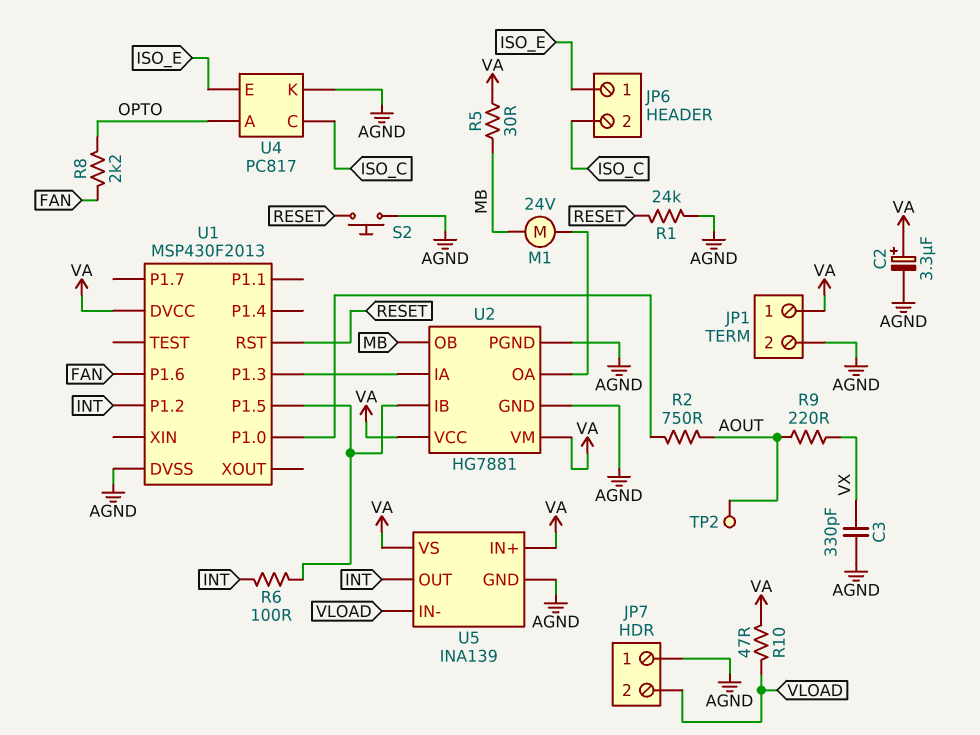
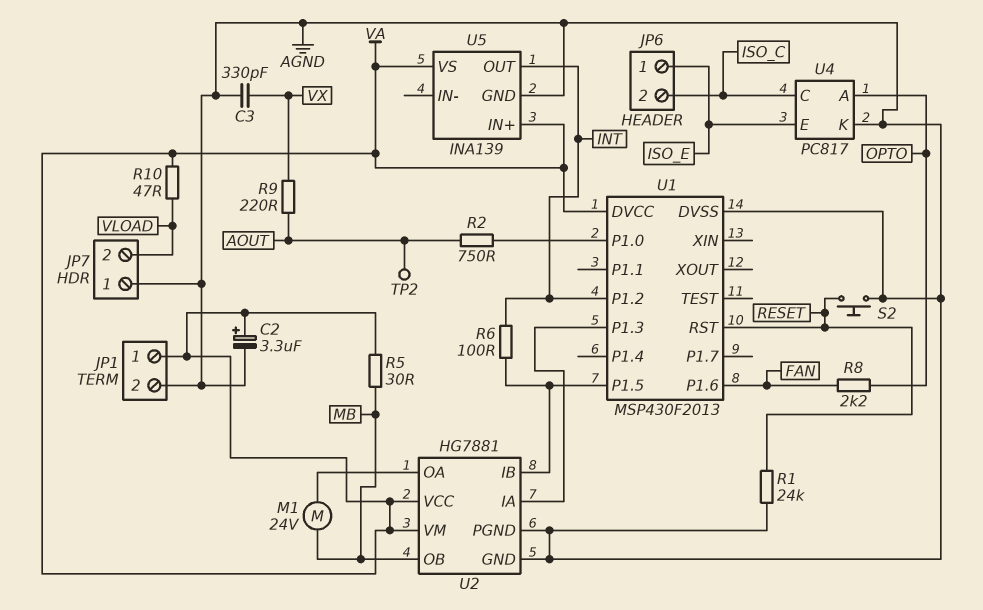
U5 pin IN-: VLOAD -> none

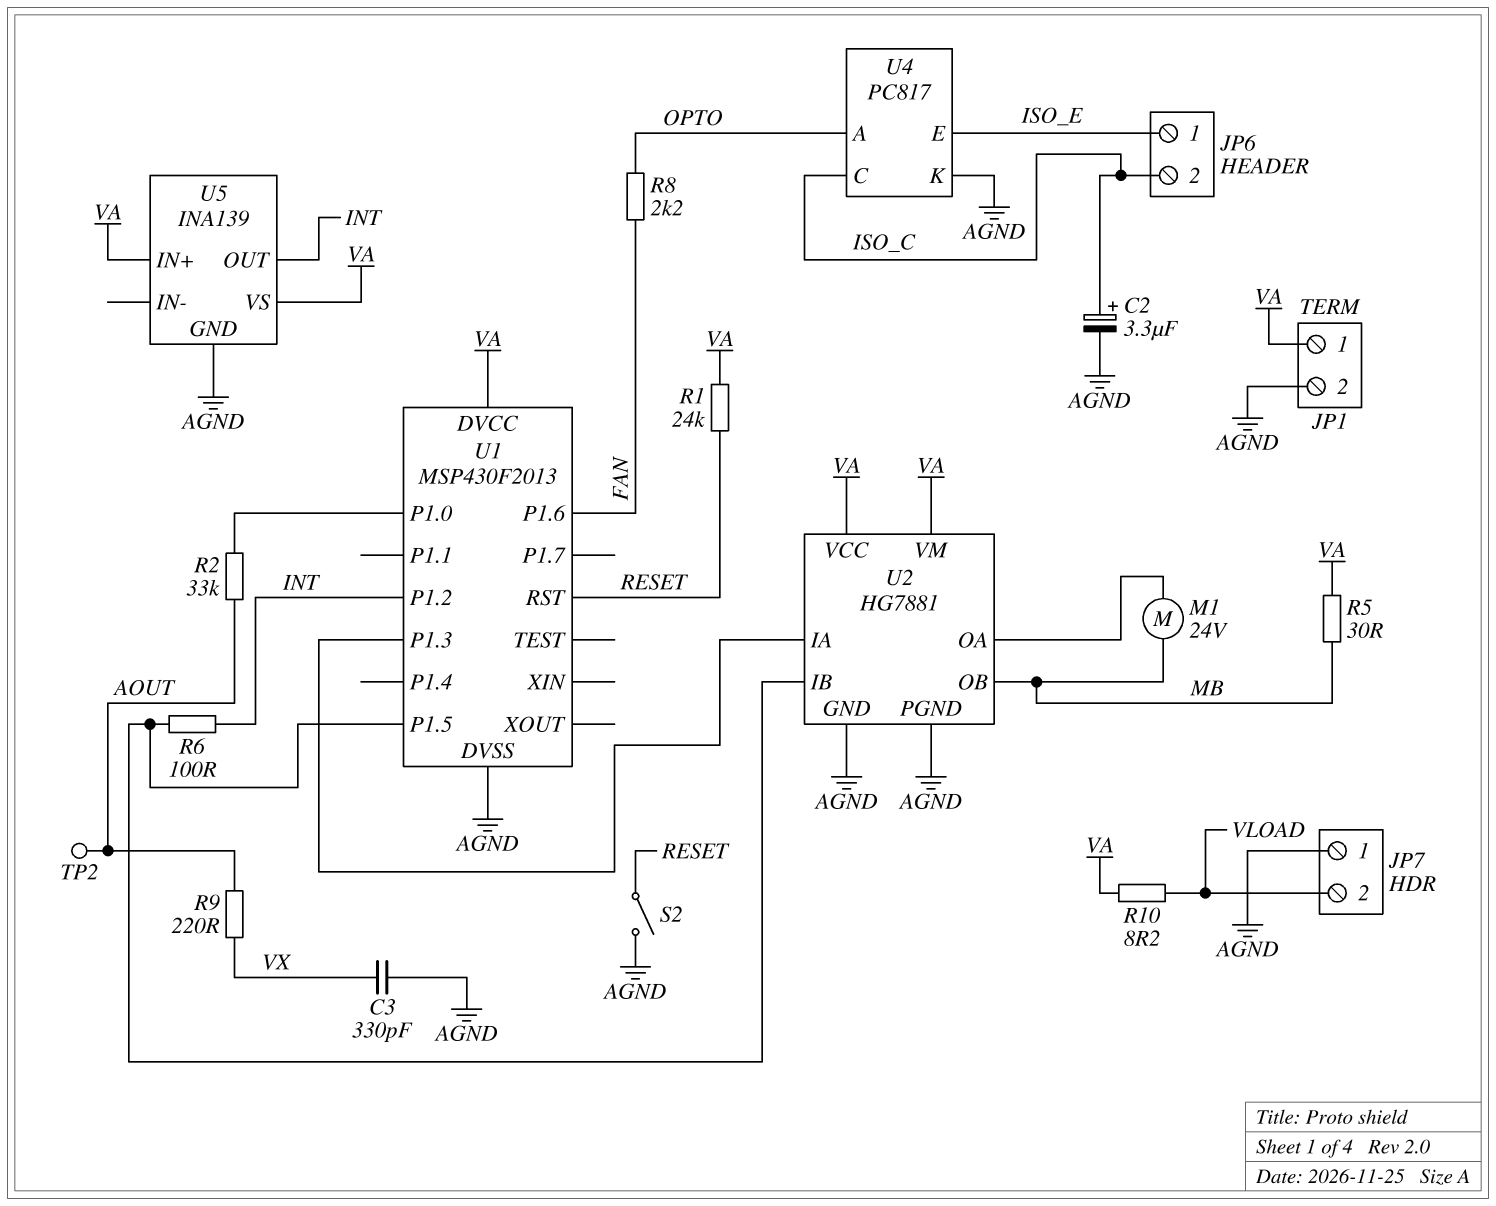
C2: 3.3uF (plus VA, minus AGND) -> 3.3uF (plus ISO_C, minus AGND)
R1: 24k (AGND, RESET) -> 24k (RESET, VA)
R2: 750 (AOUT, U1/P1.0) -> 33k (AOUT, U1/P1.0)
R10: 47 (VA, VLOAD) -> 8.2 (VA, VLOAD)
S2: button (AGND, RESET) -> switch (AGND, RESET)

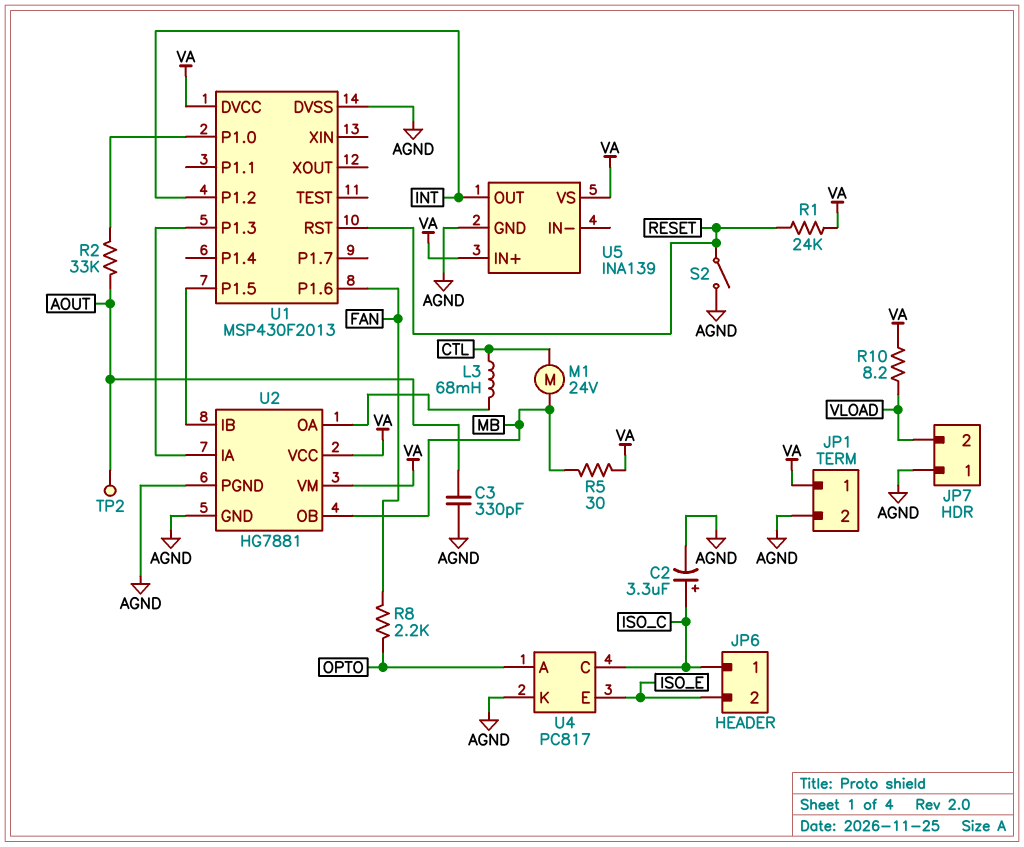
C3: 330pF (AGND, VX) -> 330pF (AGND, AOUT)
JP6 pin 1: ISO_E -> ISO_C
JP6 pin 2: ISO_C -> ISO_E
L3: none -> 68mH (CTL, U2/OA)
M1: motor 24V (MB, U2/OA) -> motor 24V (CTL, MB)
R6: 100 (INT, U1/P1.5) -> none
R9: 220 (AOUT, VX) -> none

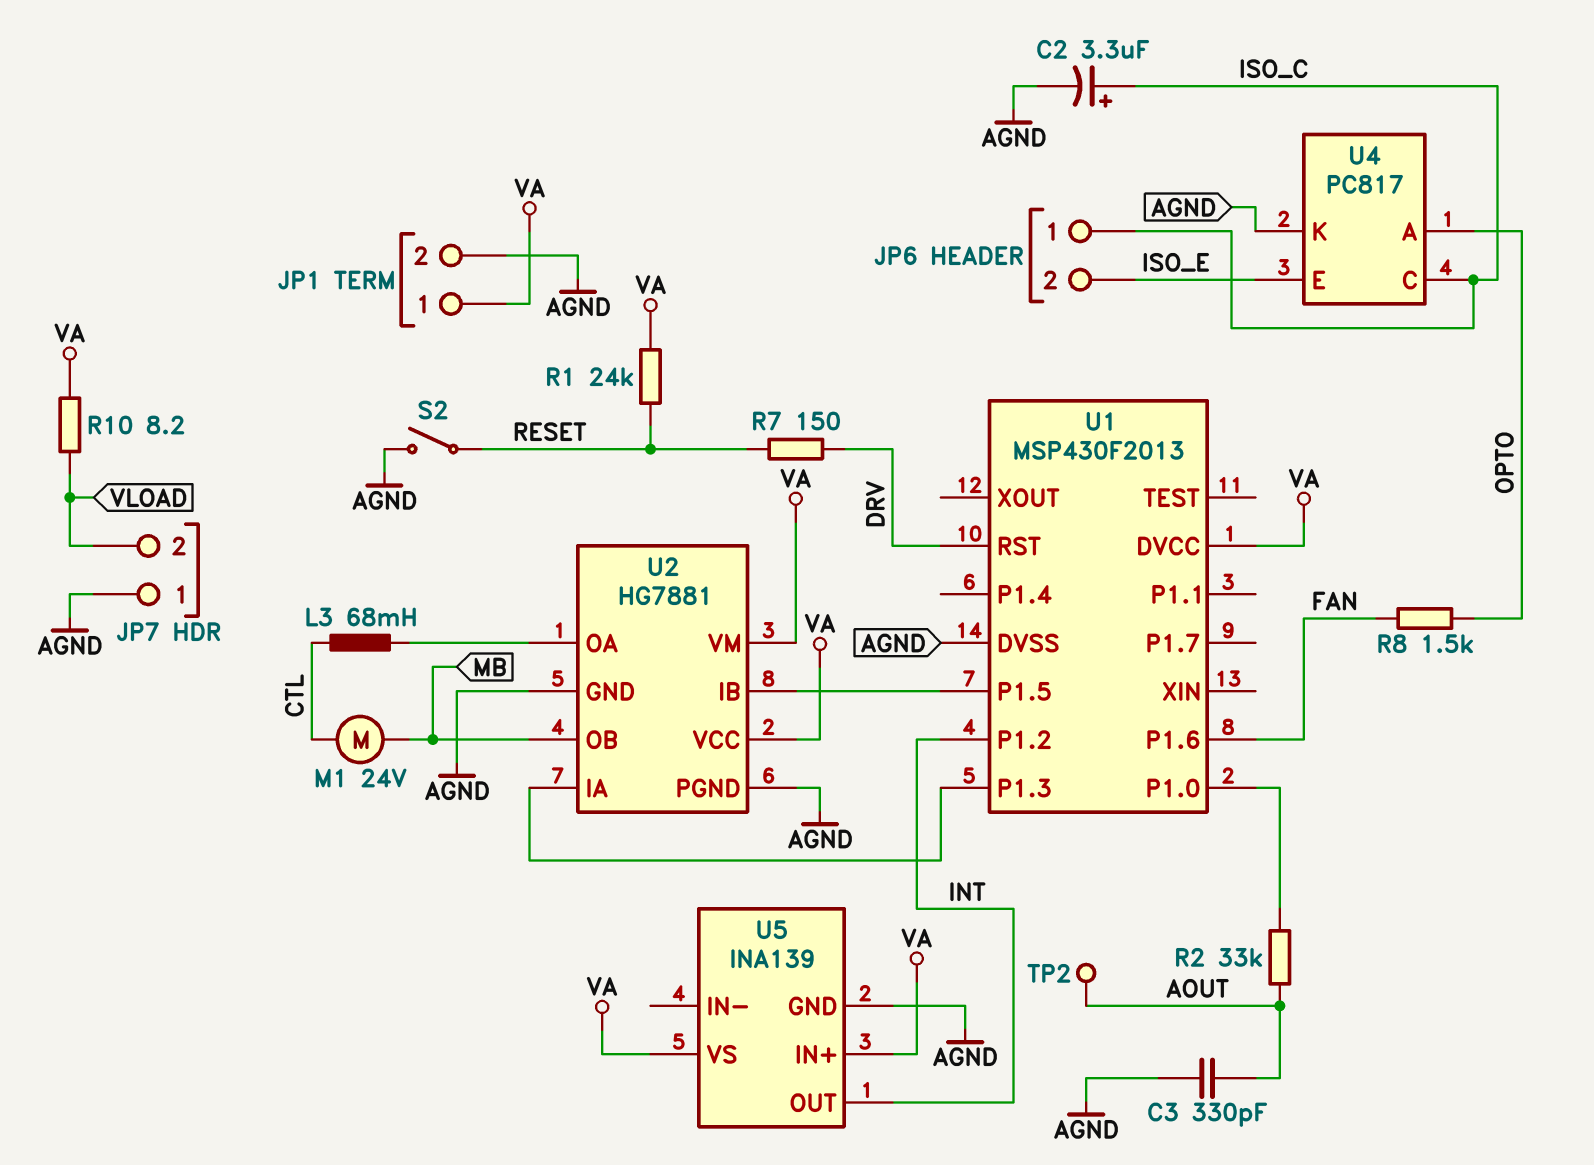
R5: 30 (MB, VA) -> none
R7: none -> 150 (DRV, RESET)
R8: 2.2k (FAN, OPTO) -> 1.5k (FAN, OPTO)
U1 pin RST: RESET -> DRV

